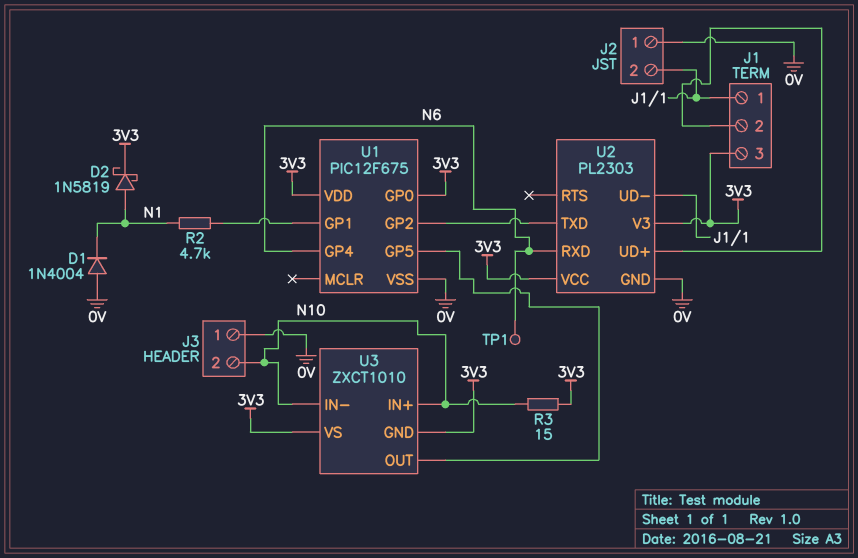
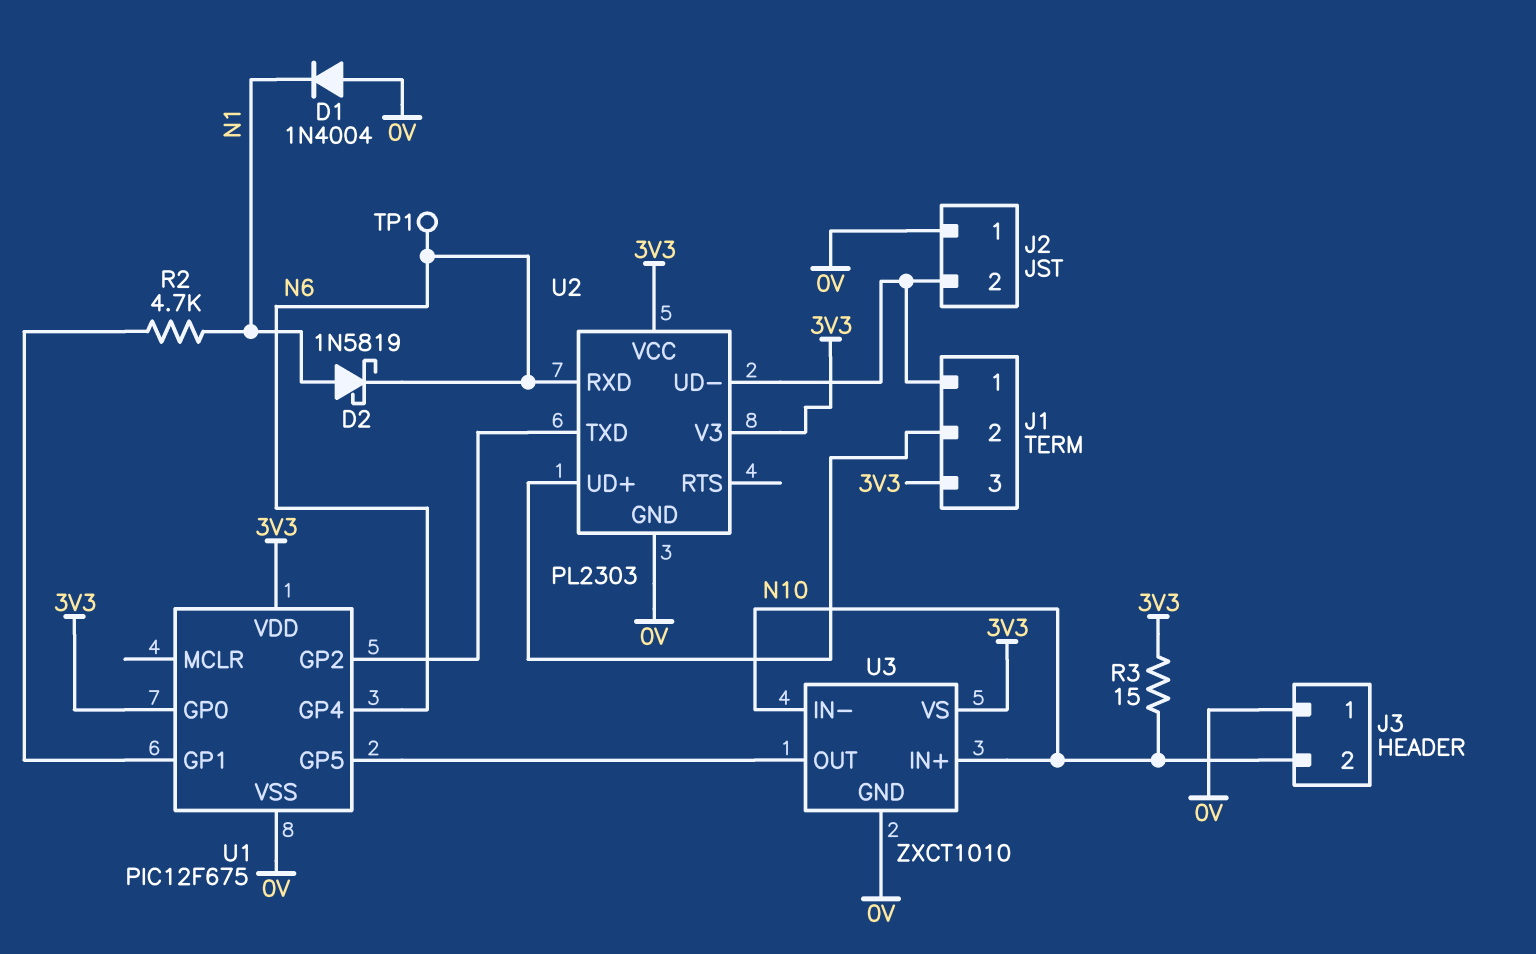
D2: schottky 1N5819 (A N1, K 3V3) -> schottky 1N5819 (A N1, K N6)
U3 pin GND: 3V3 -> 0V

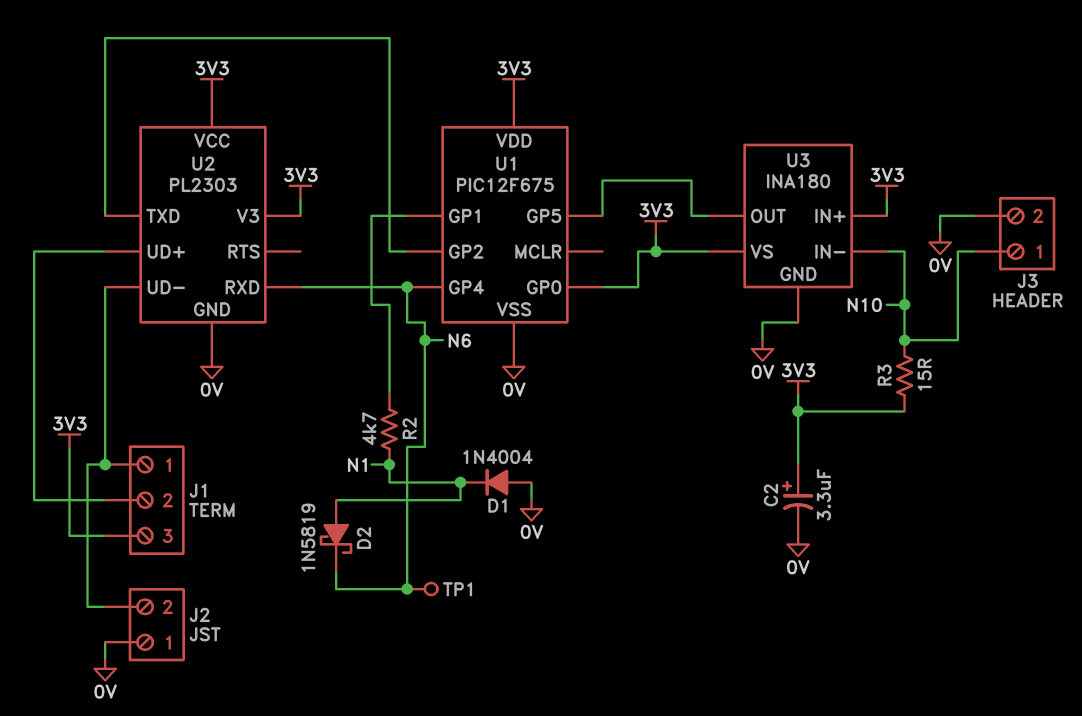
C2: none -> 3.3uF (plus 3V3, minus 0V)
J3 pin 1: 0V -> N10
J3 pin 2: N10 -> 0V
U3: ZXCT1010 -> INA180
U3 pin IN+: N10 -> 3V3

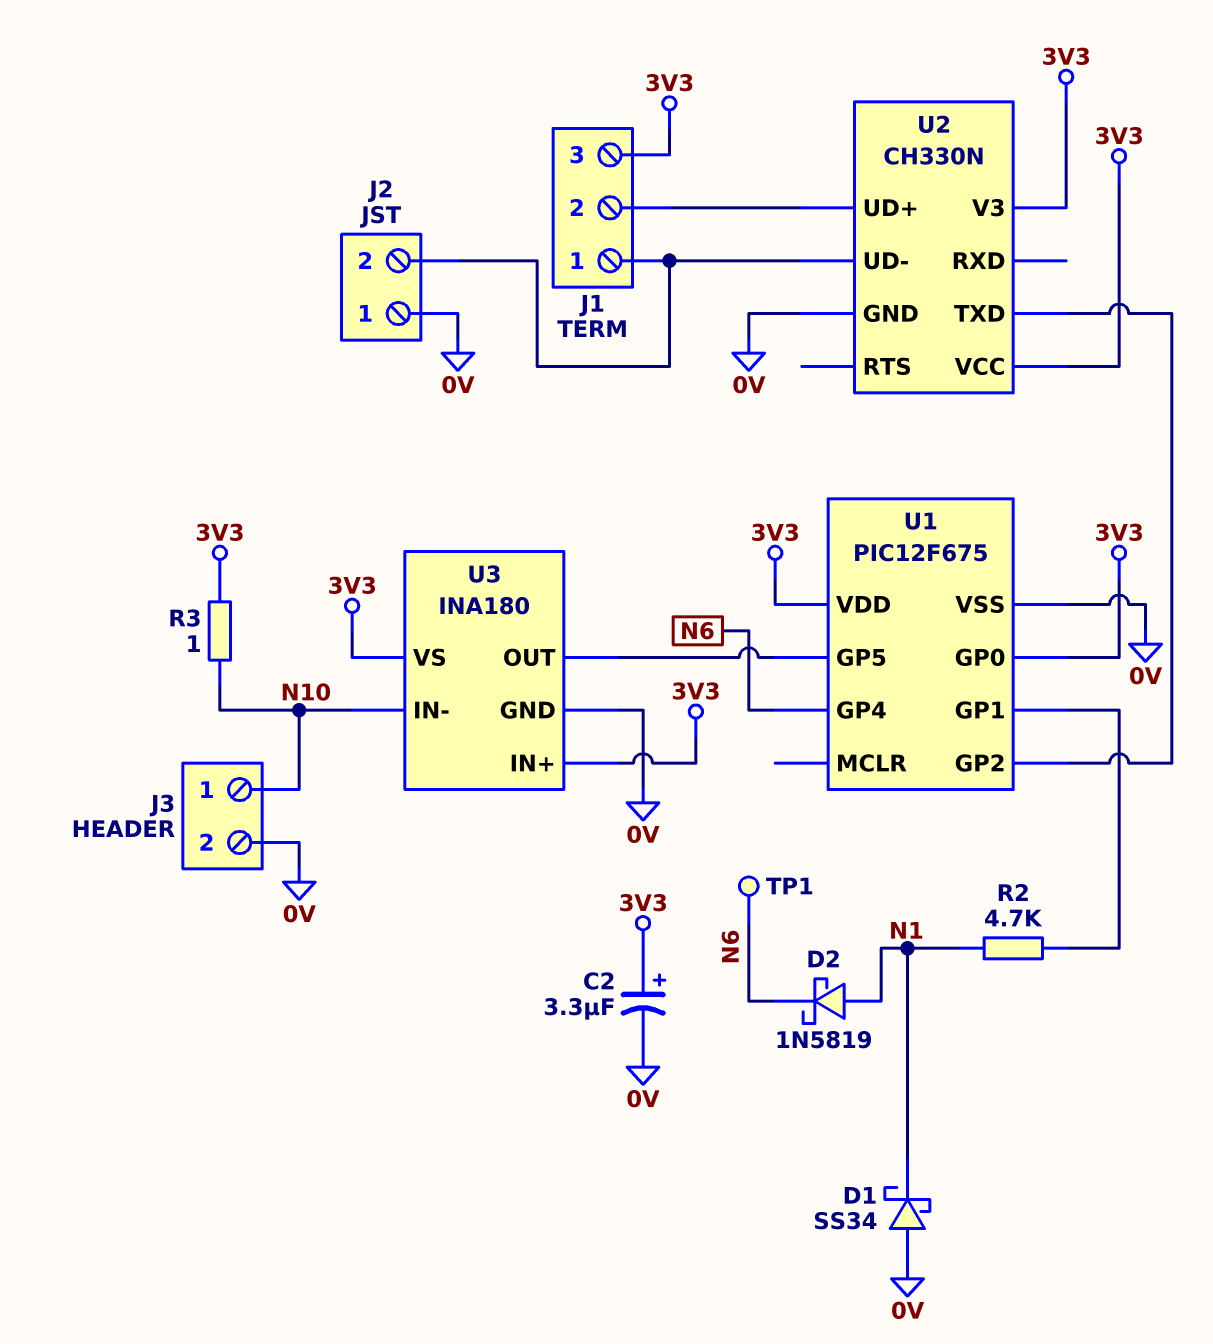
D1: diode 1N4004 (A 0V, K N1) -> schottky SS34 (A 0V, K N1)
R3: 15 (3V3, N10) -> 1 (3V3, N10)
U2: PL2303 -> CH330N
U2 pin RXD: N6 -> none

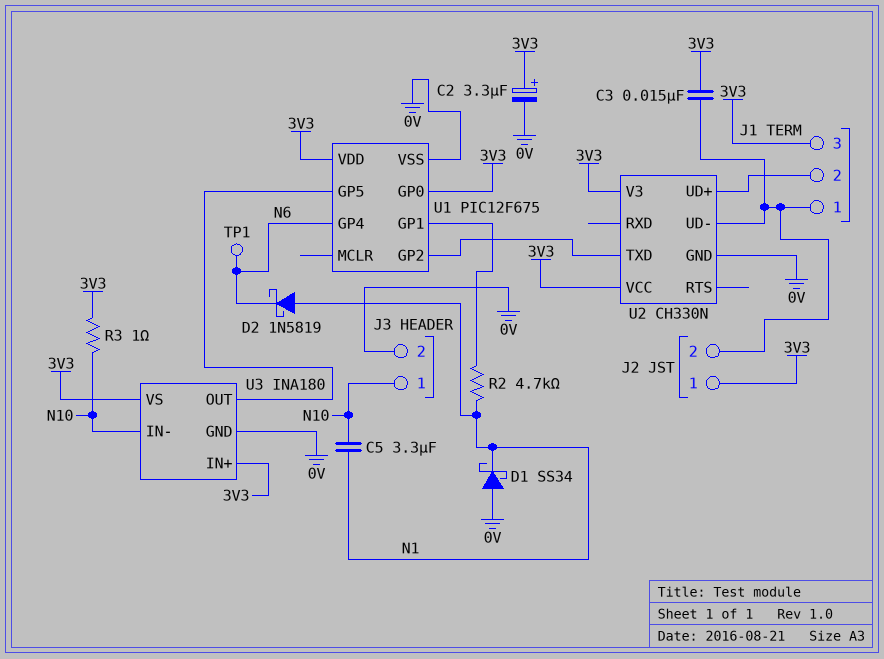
C3: none -> 15nF (3V3, J1/1)
C5: none -> 3.3uF (N1, N10)
J2 pin 1: 0V -> 3V3

